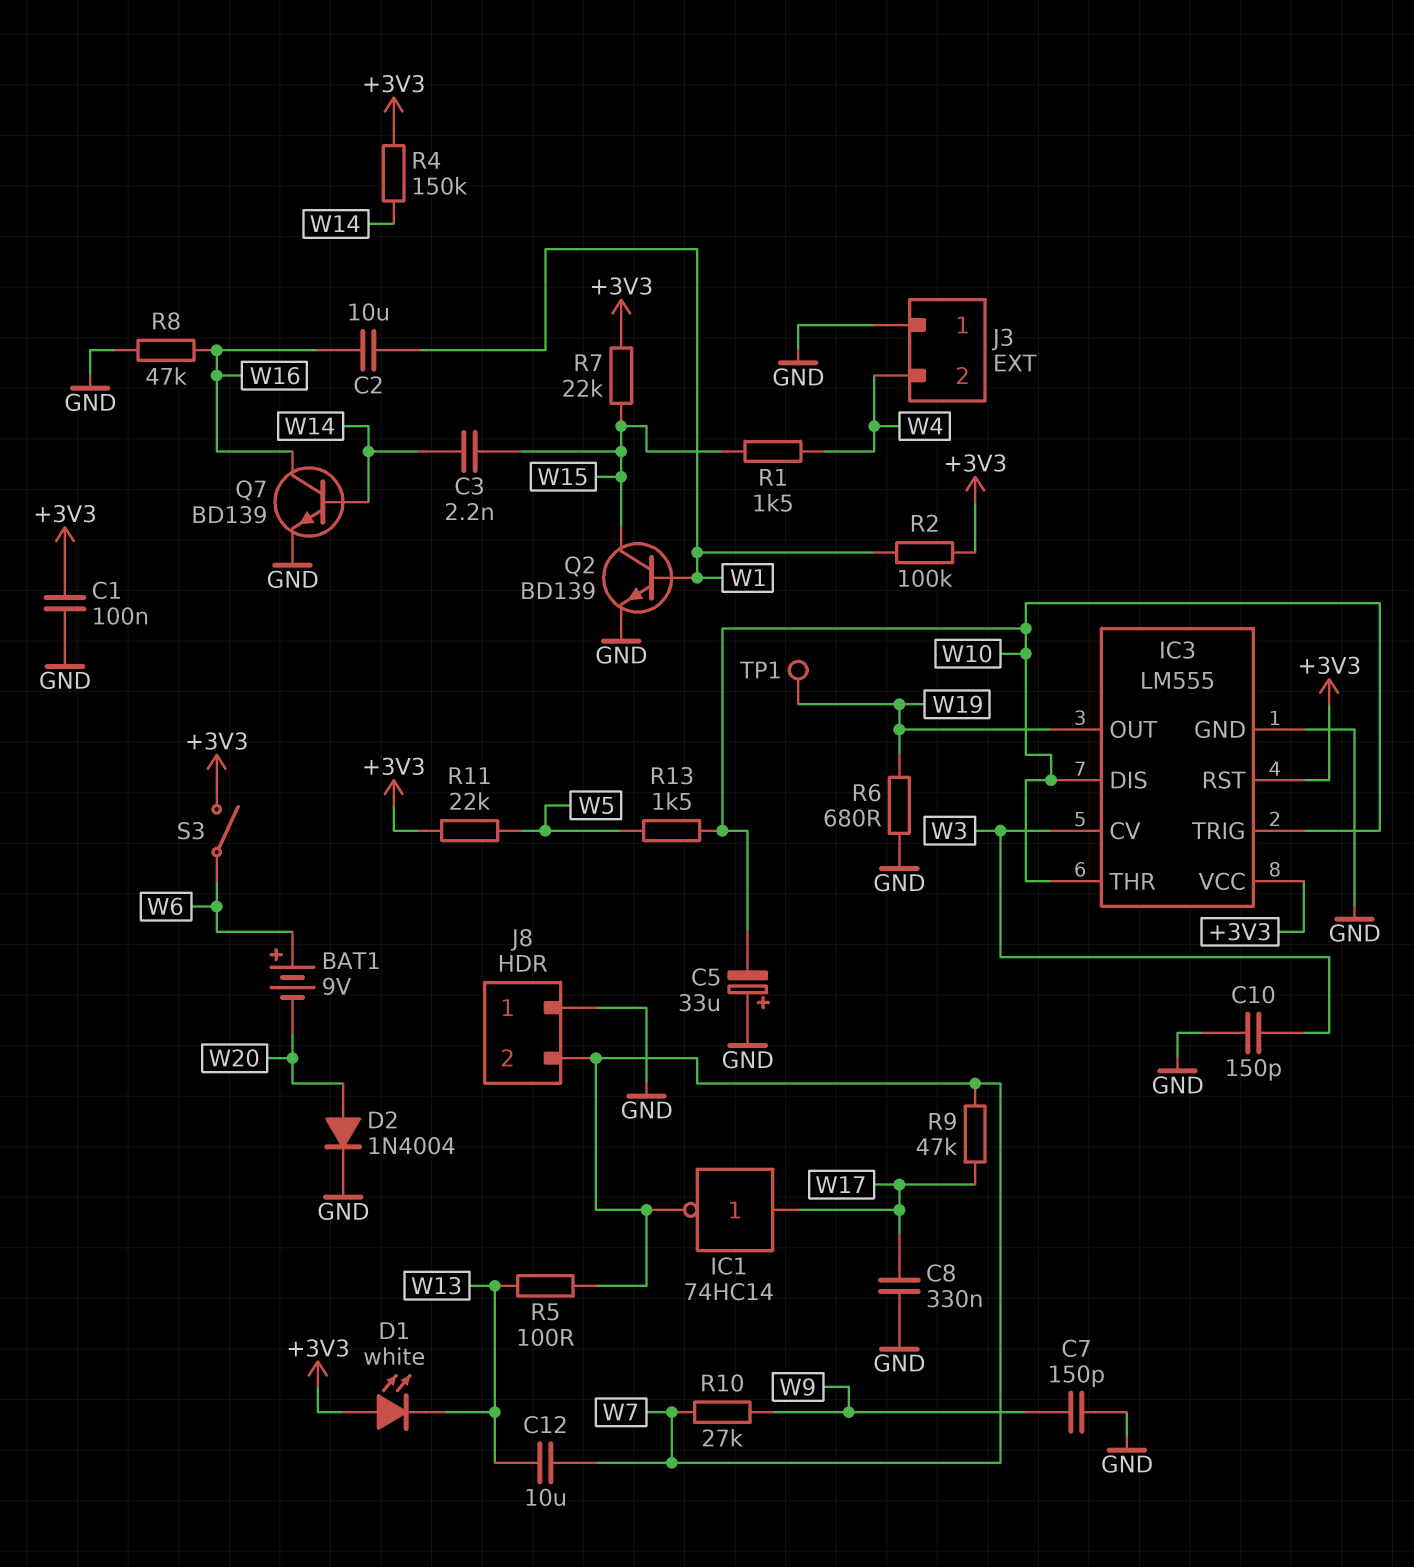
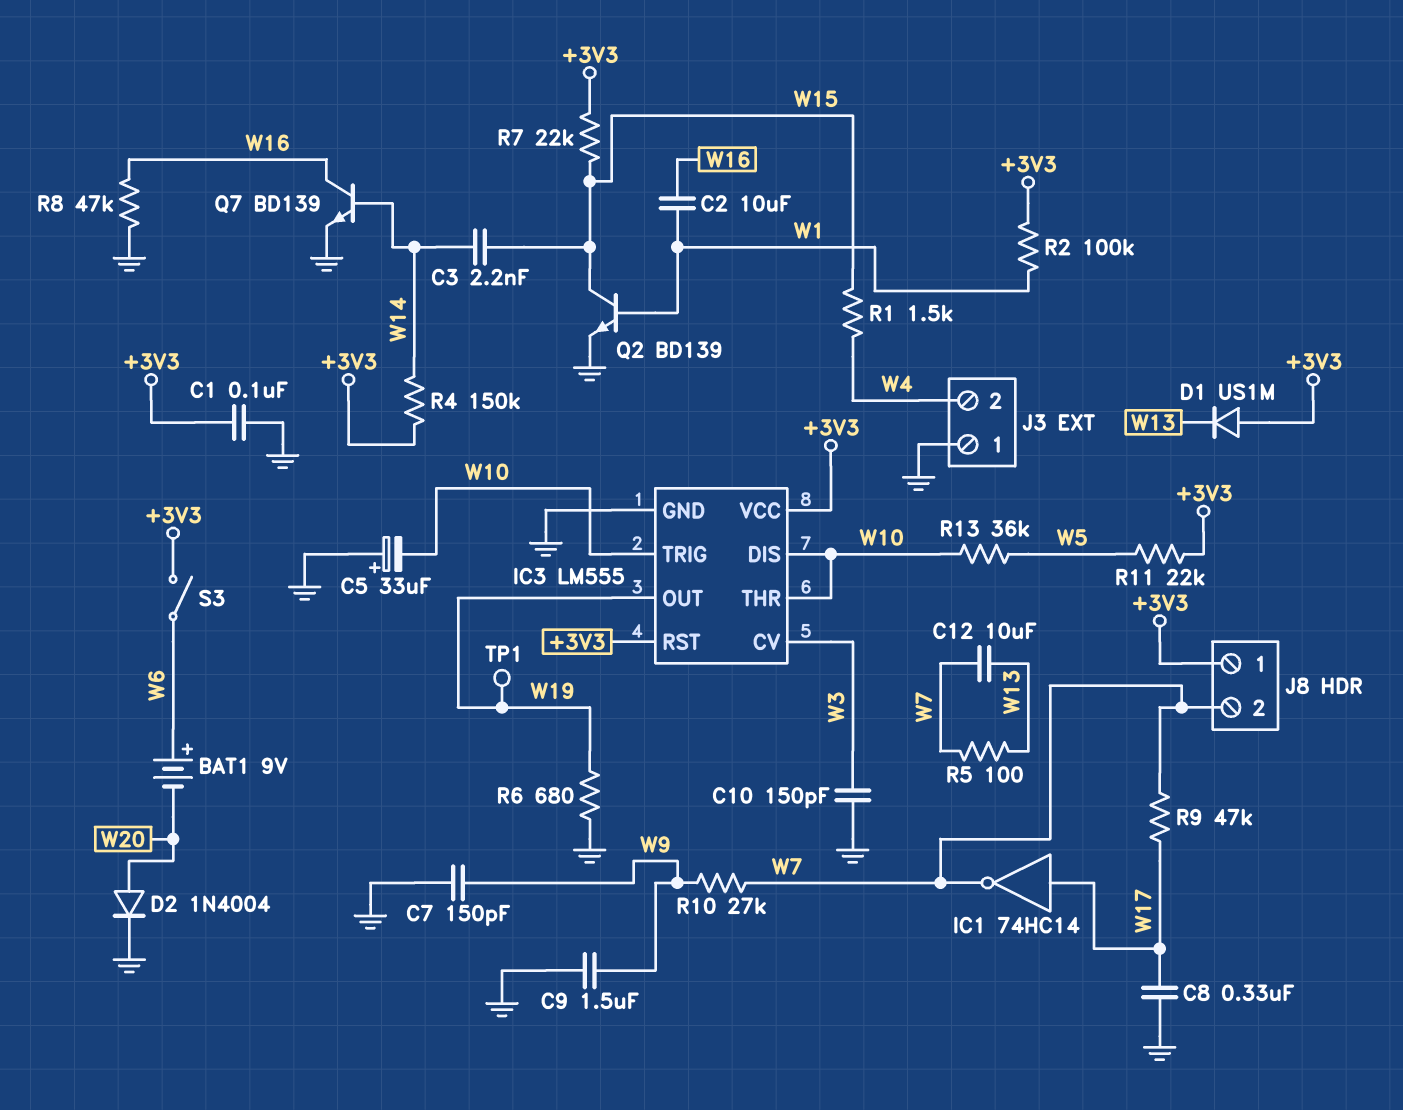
C9: none -> 1.5uF (GND, W9)
D1: LED white (A +3V3, K W13) -> diode US1M (A +3V3, K W13)
J8 pin 1: GND -> +3V3
R13: 1.5k (W5, W10) -> 36k (W5, W10)

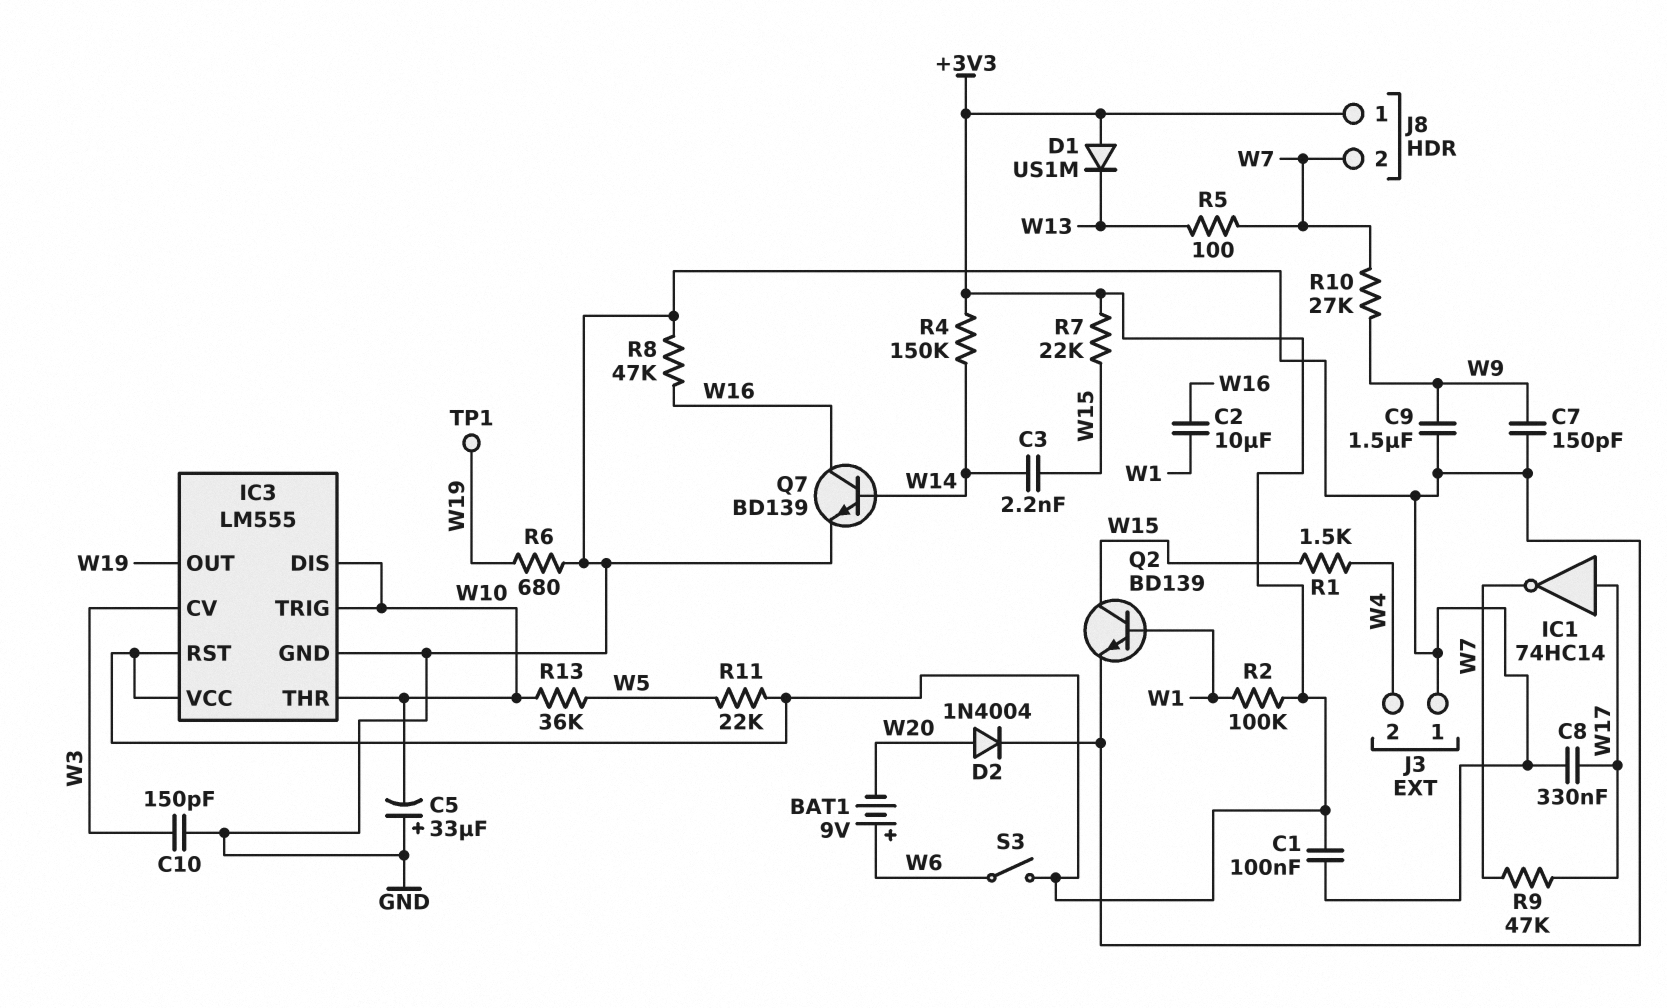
C12: 10uF (W7, W13) -> none

